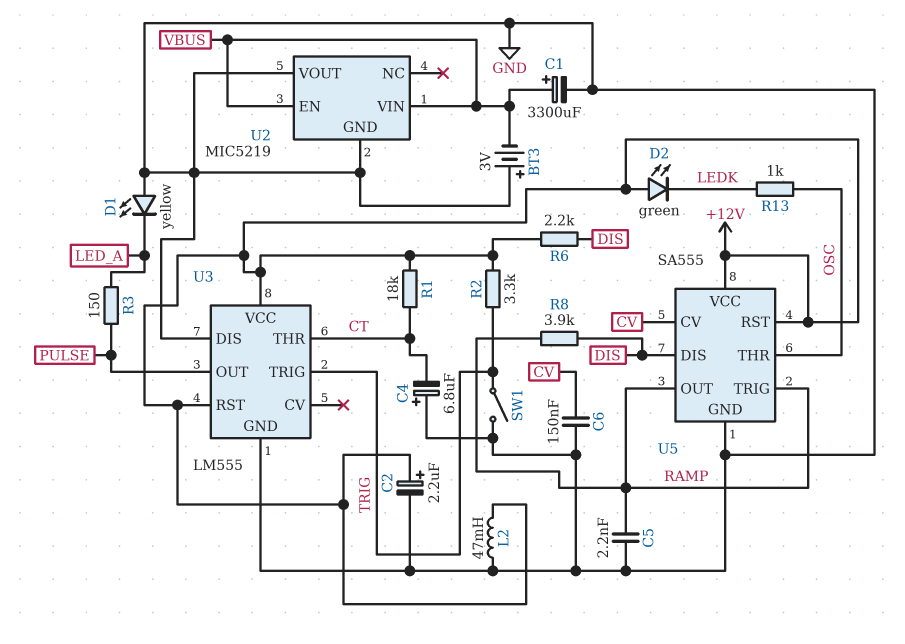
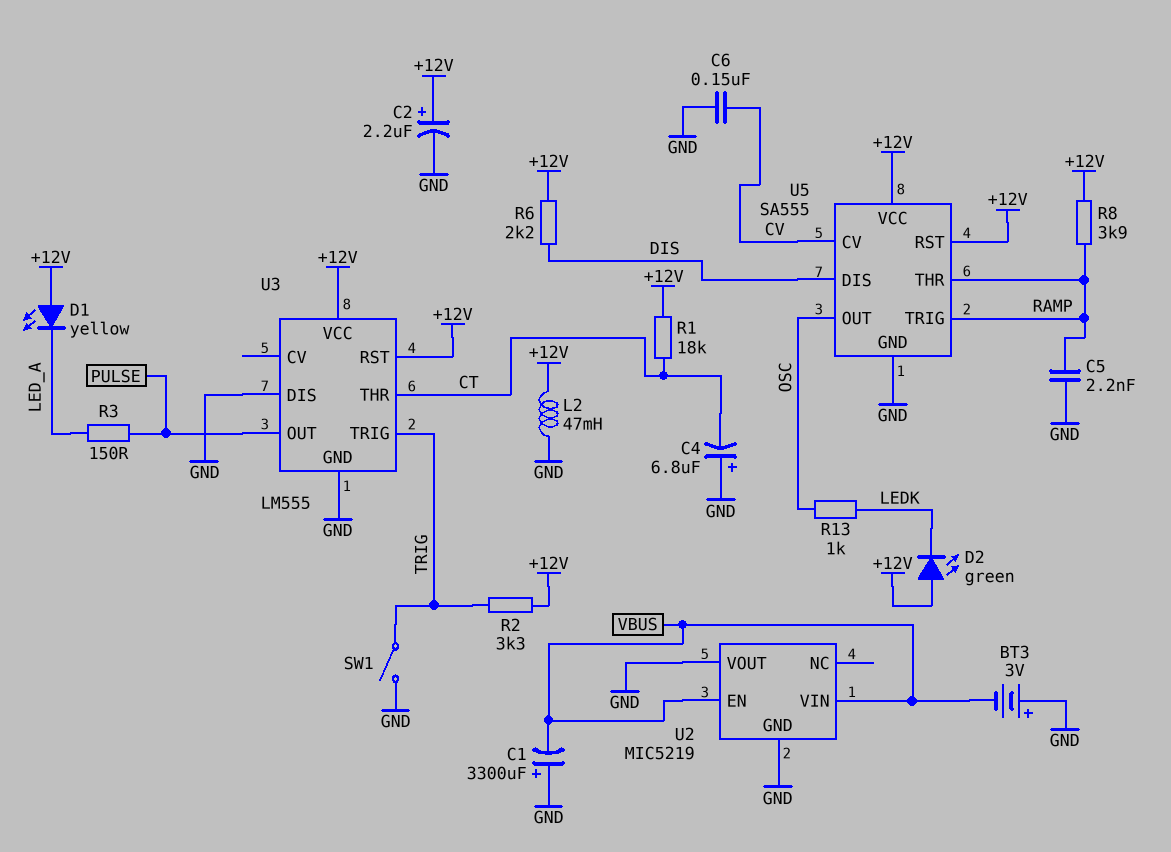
C1: 3300uF (plus VBUS, minus GND) -> 3300uF (plus GND, minus VBUS)
D1: LED yellow (A GND, K LED_A) -> LED yellow (A +12V, K LED_A)
R8: 3.9k (DIS, RAMP) -> 3.9k (+12V, RAMP)
U5 pin OUT: RAMP -> OSC
U5 pin THR: OSC -> RAMP

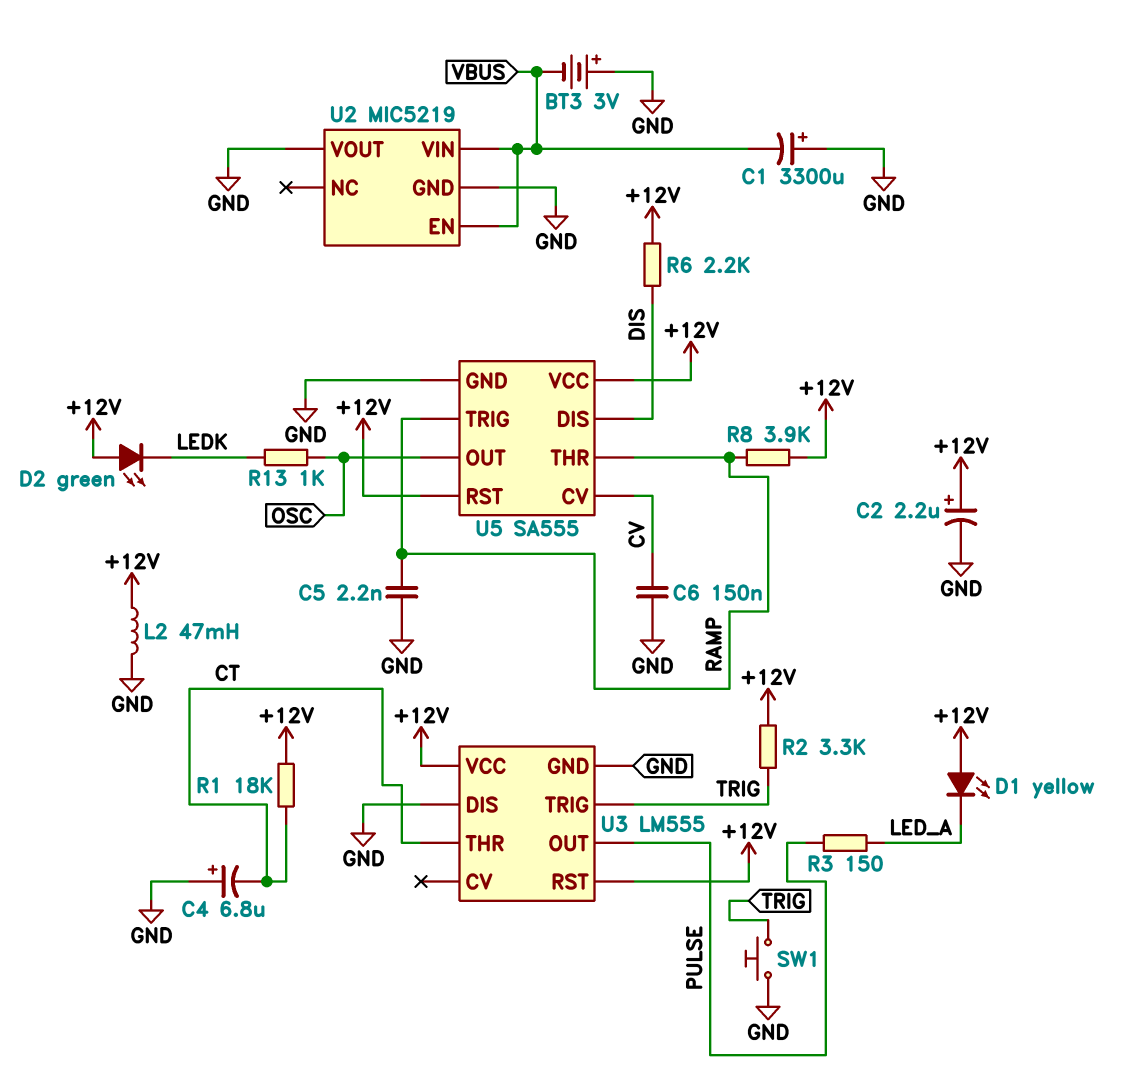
SW1: switch (GND, TRIG) -> button (GND, TRIG)

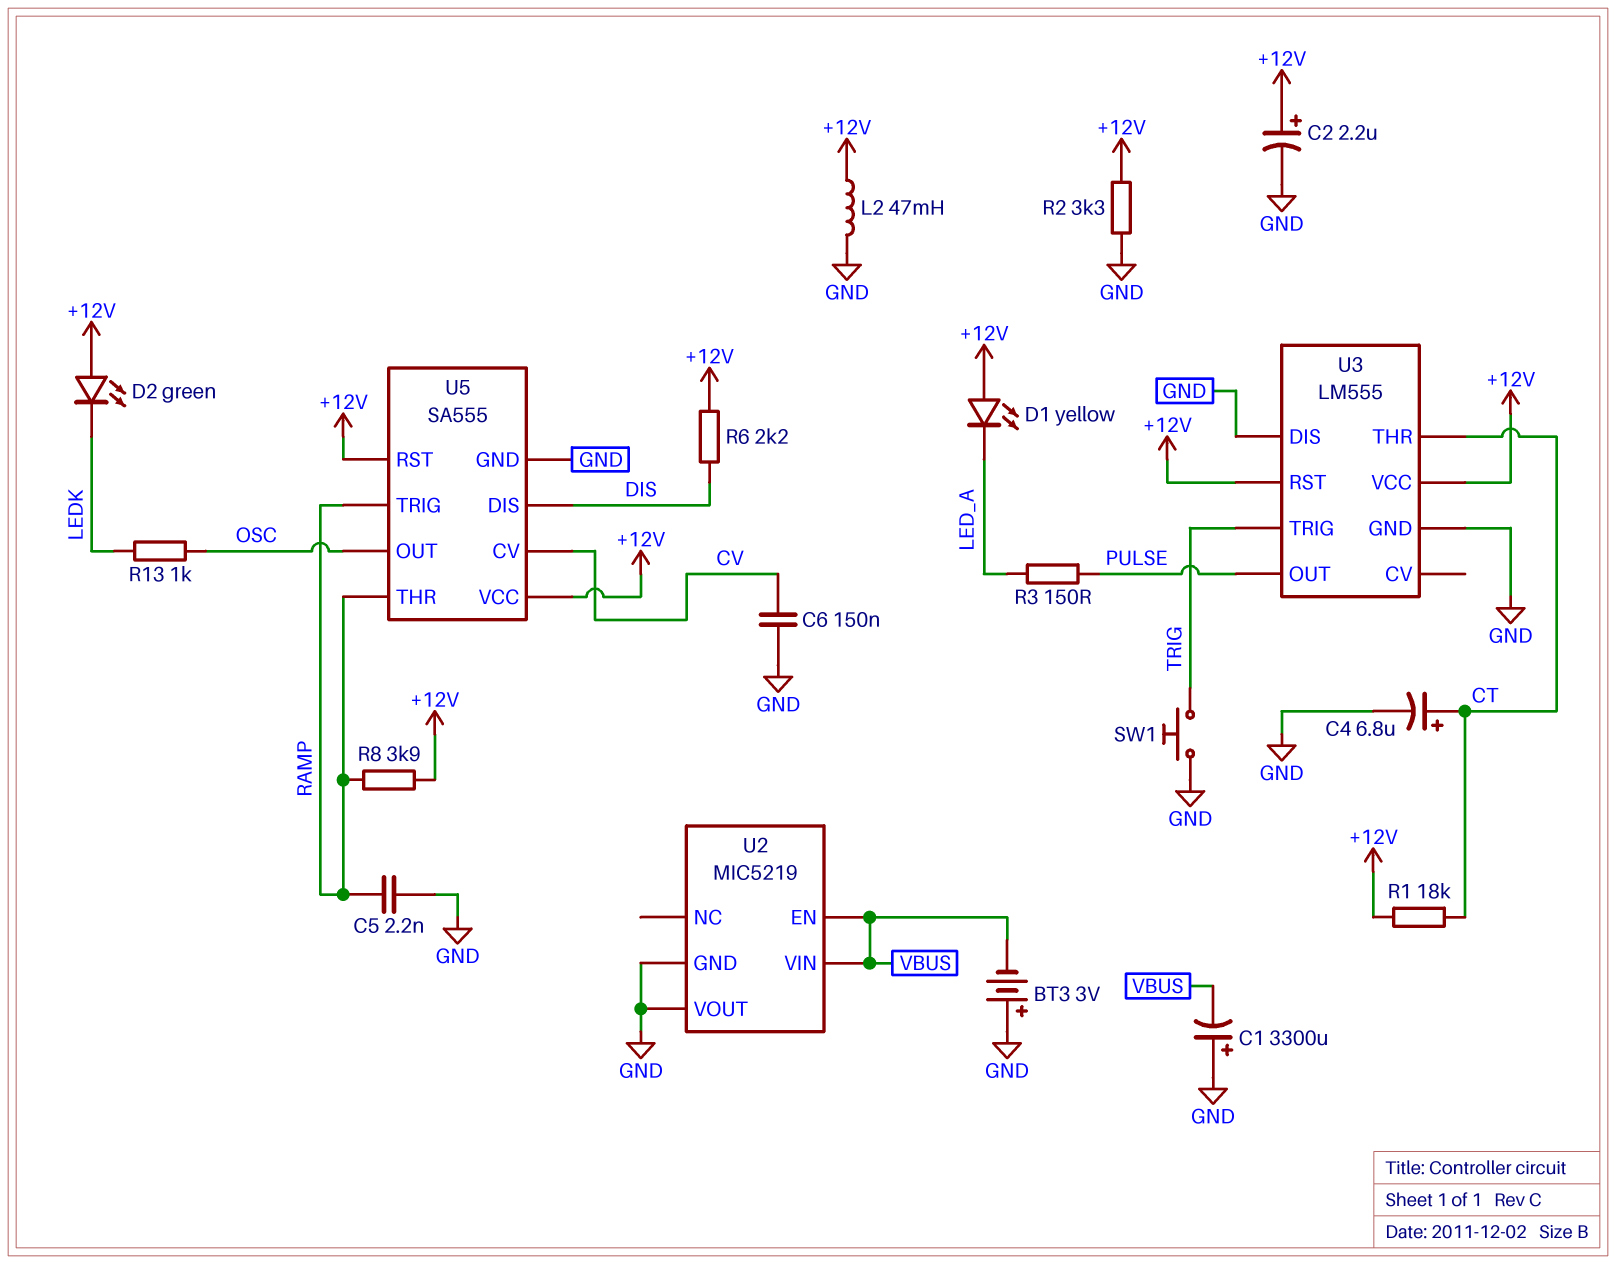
C4: 6.8uF (plus GND, minus CT) -> 6.8uF (plus CT, minus GND)
R2: 3.3k (+12V, TRIG) -> 3.3k (+12V, GND)

